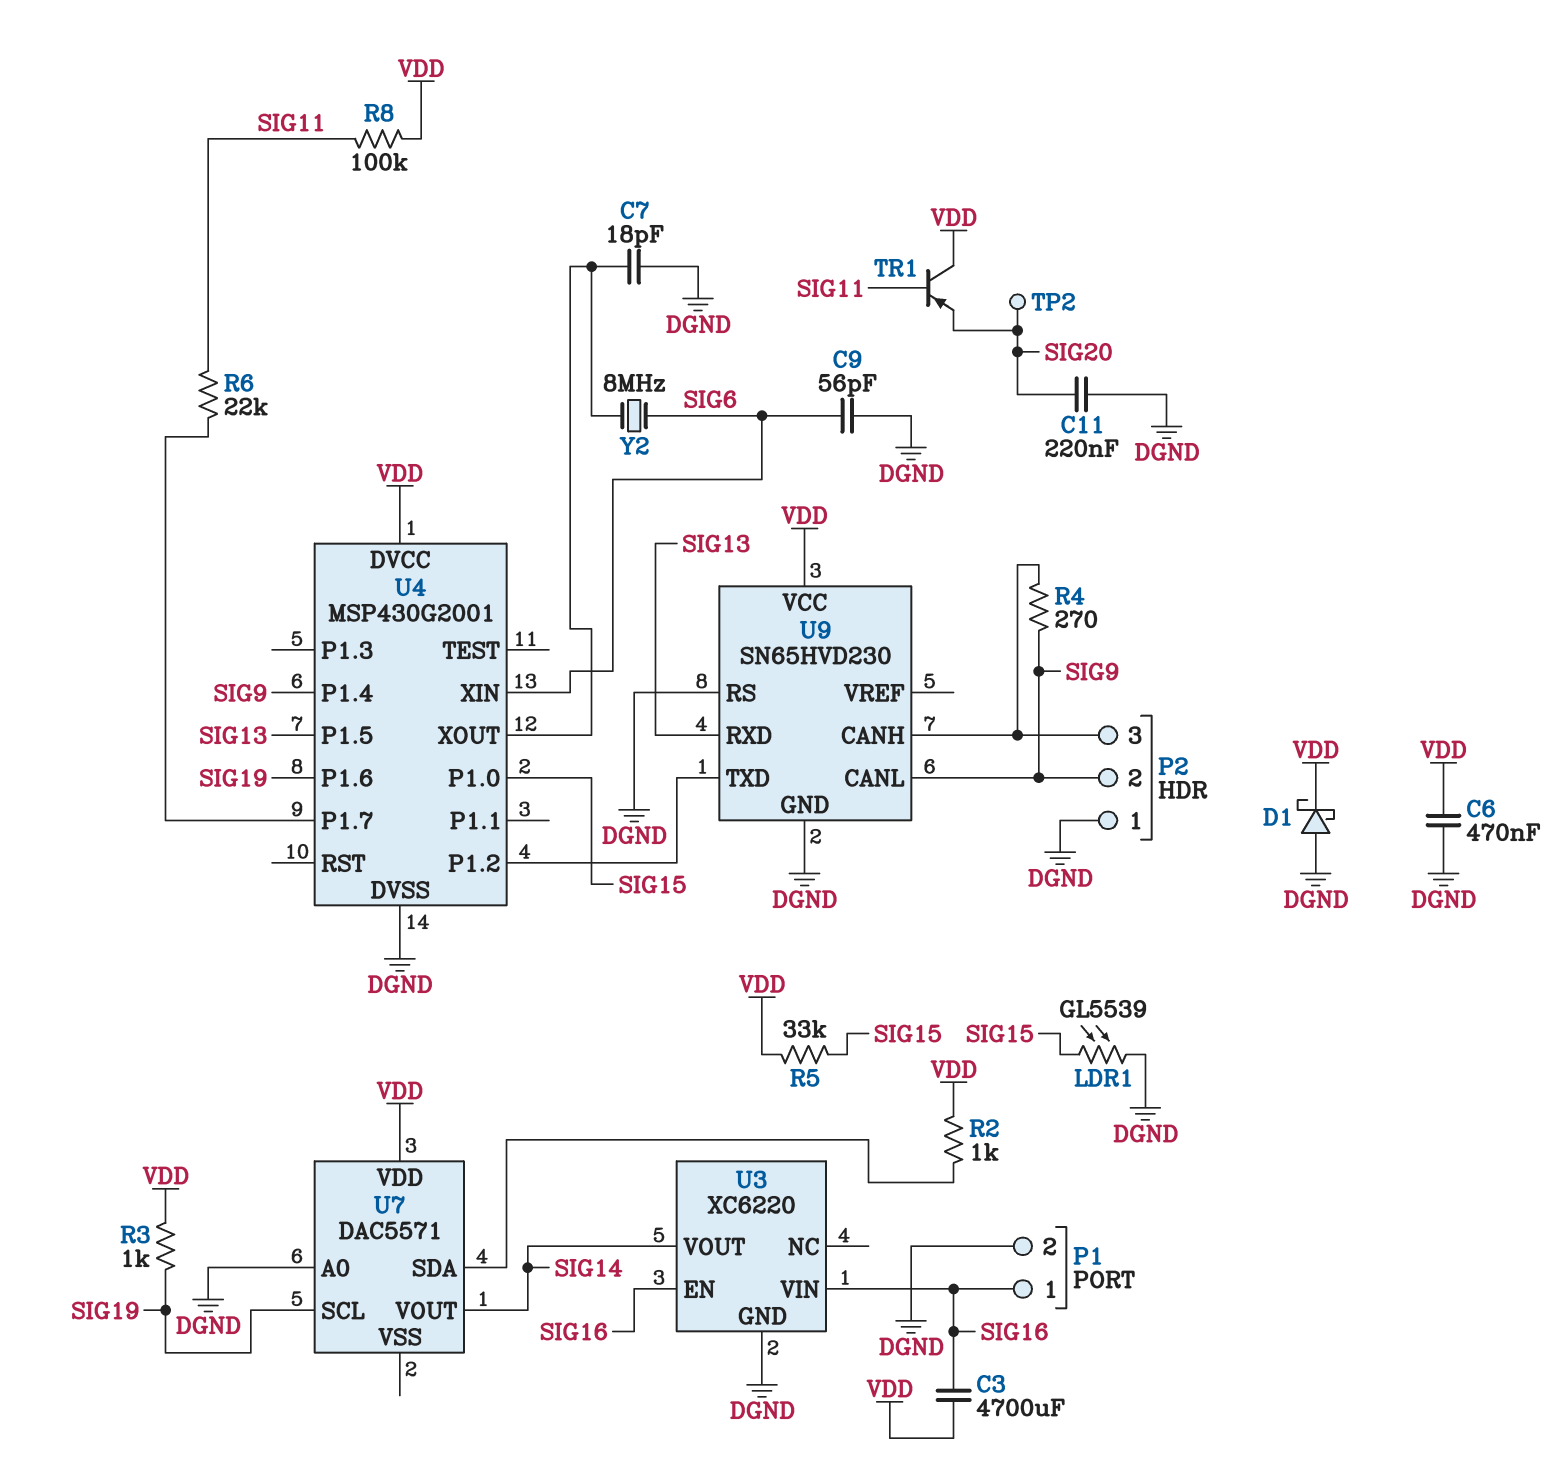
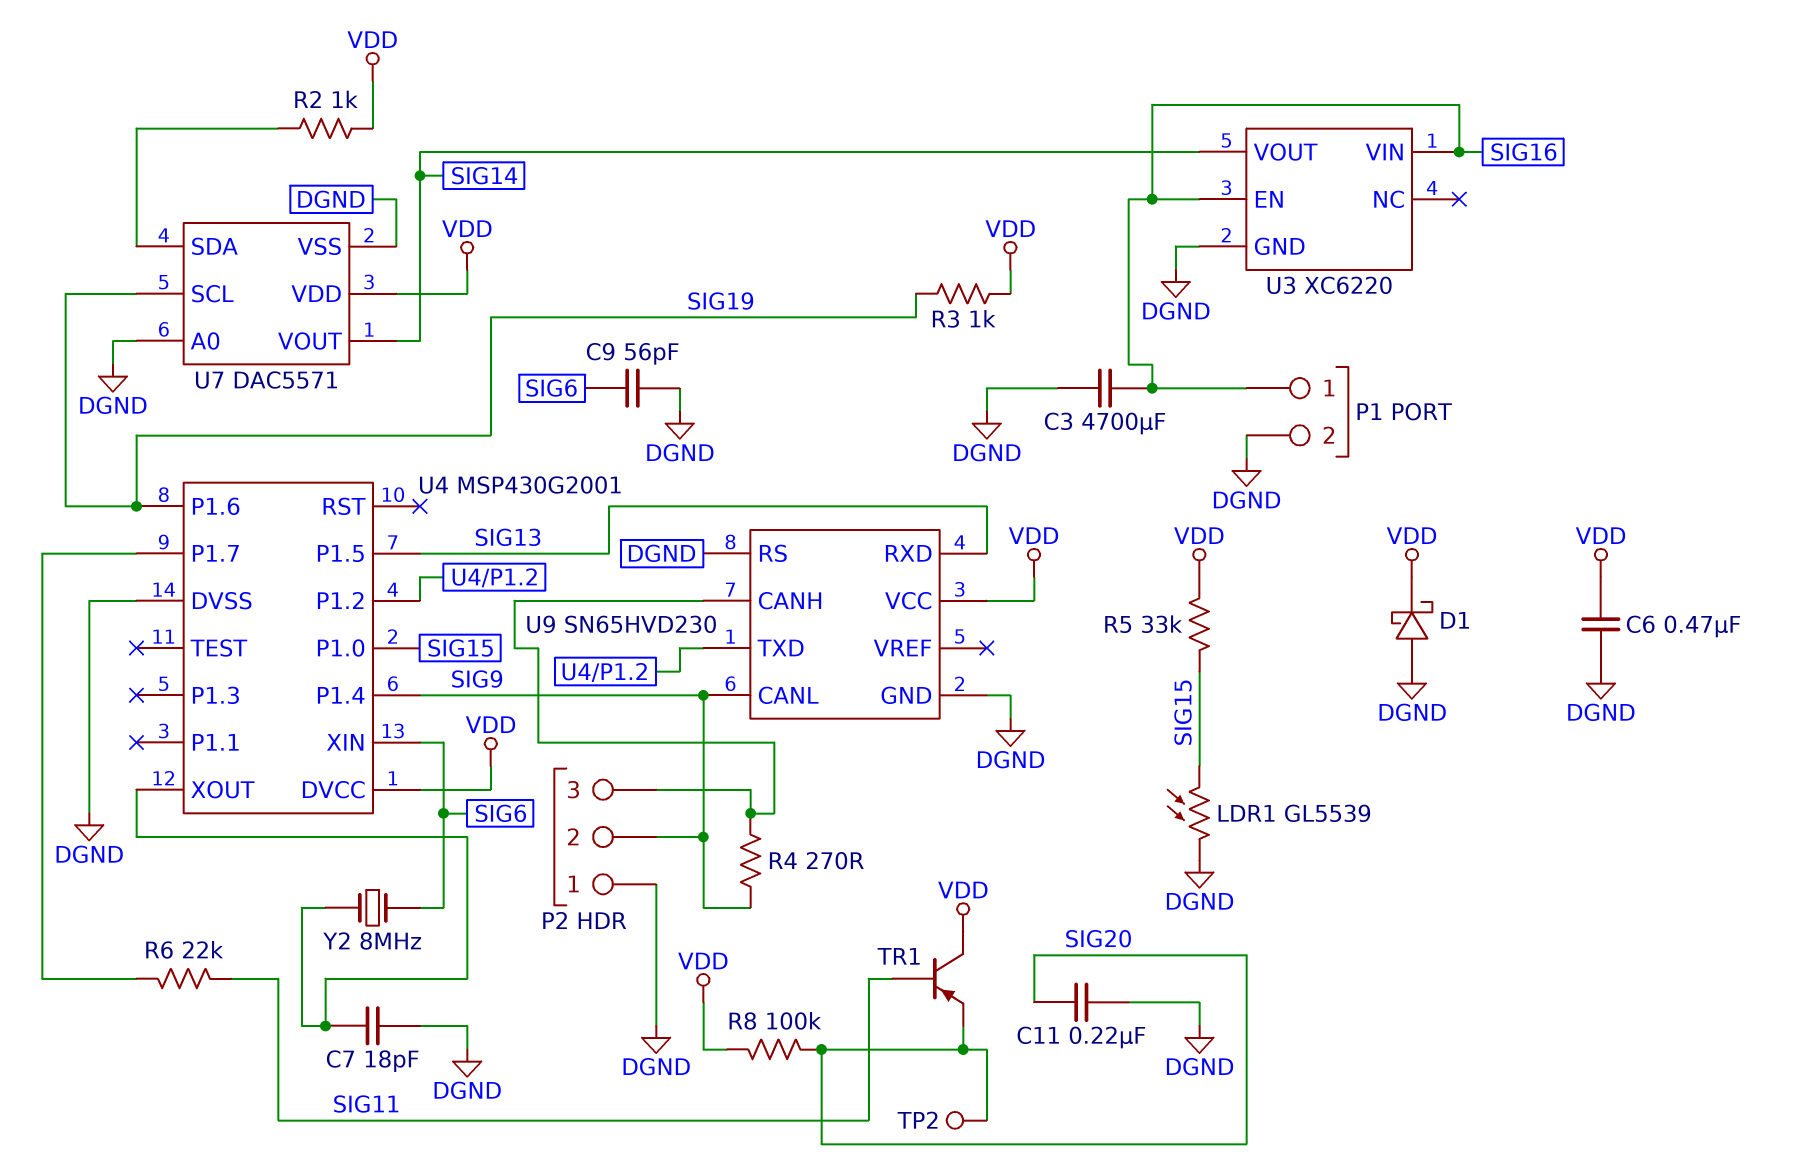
C3: 4700uF (SIG16, VDD) -> 4700uF (DGND, SIG16)
R8: 100k (SIG11, VDD) -> 100k (SIG20, VDD)
U7 pin VSS: none -> DGND

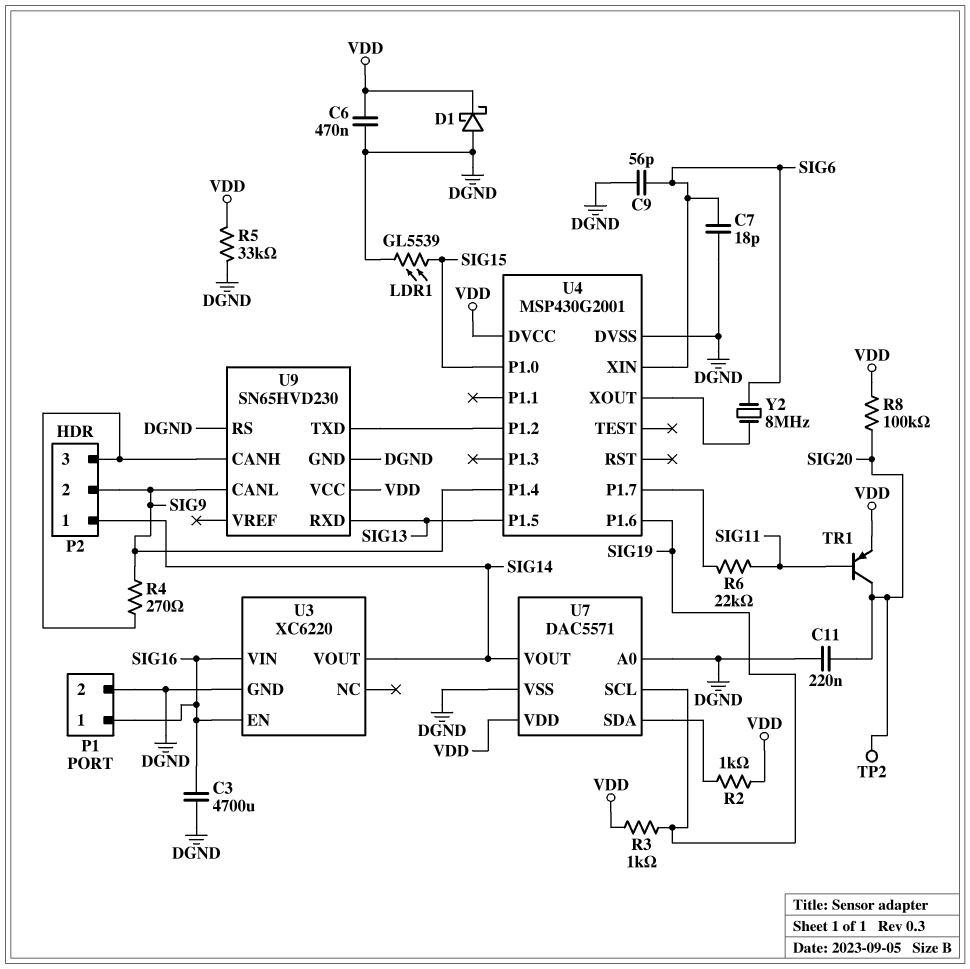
C7: 18pF (DGND, U4/XOUT) -> 18pF (DGND, SIG6)
P2 pin 1: DGND -> SIG14
R5: 33k (SIG15, VDD) -> 33k (DGND, VDD)
TR1: PNP (B SIG11, C VDD, E SIG20) -> PNP (B SIG11, C SIG20, E VDD)

